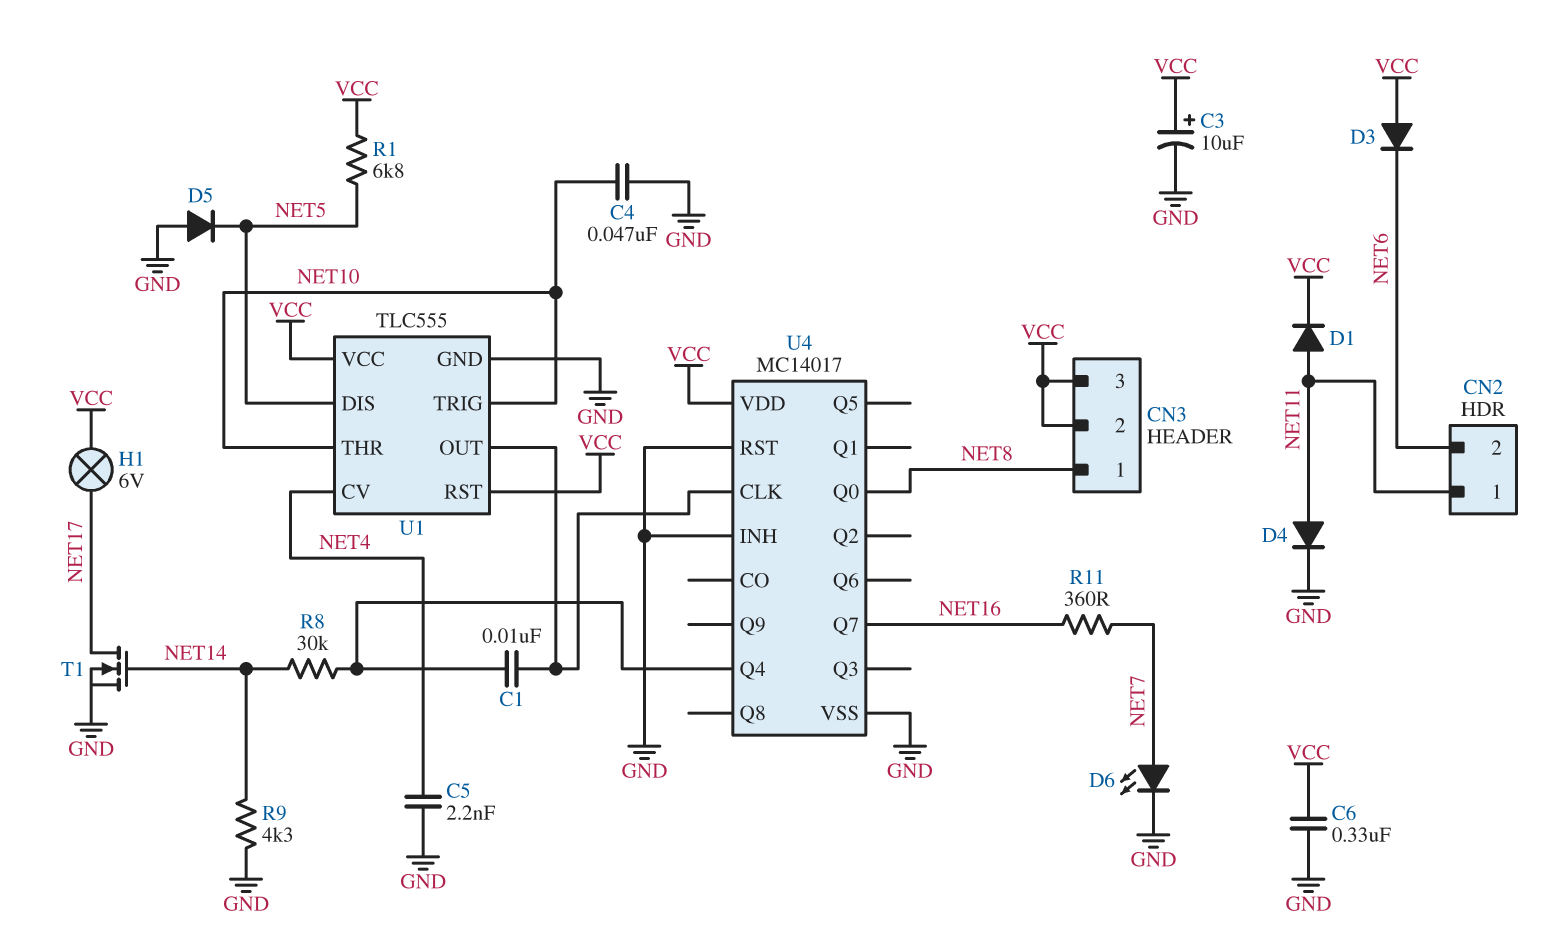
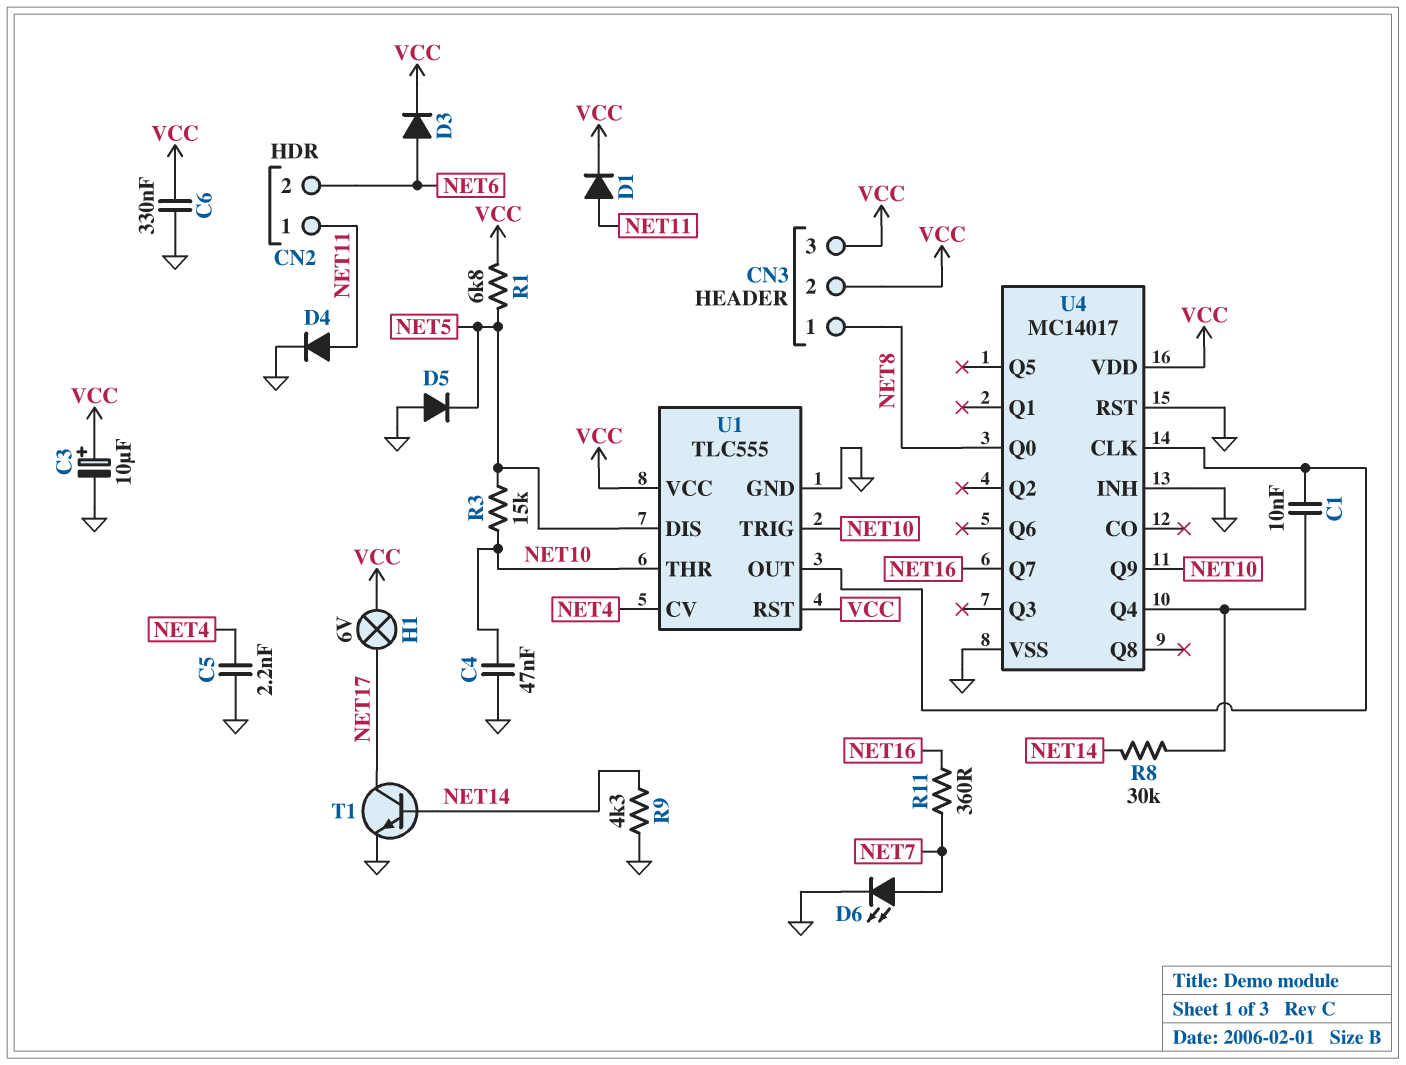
D3: diode (A VCC, K NET6) -> diode (A NET6, K VCC)
R3: none -> 15k (NET5, NET10)
T1: NMOS (G NET14, D NET17, S GND) -> NPN (B NET14, C NET17, E GND)
U4 pin Q9: none -> NET10

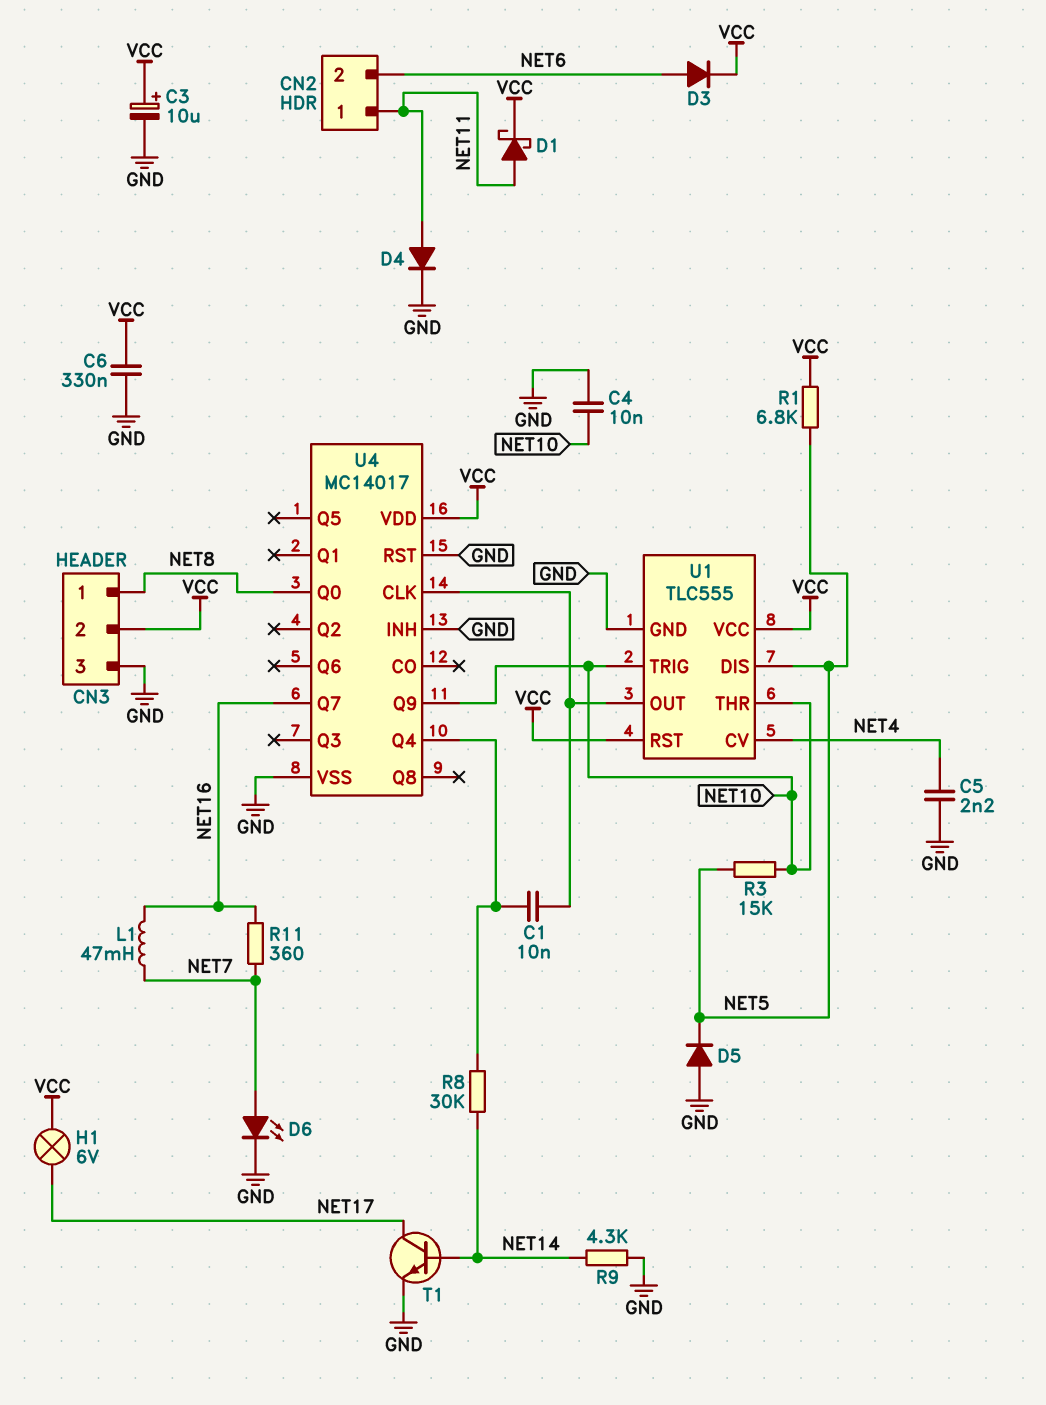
C4: 47nF (GND, NET10) -> 10nF (GND, NET10)
CN3 pin 3: VCC -> GND
D1: diode (A NET11, K VCC) -> schottky (A NET11, K VCC)
L1: none -> 47mH (NET7, NET16)

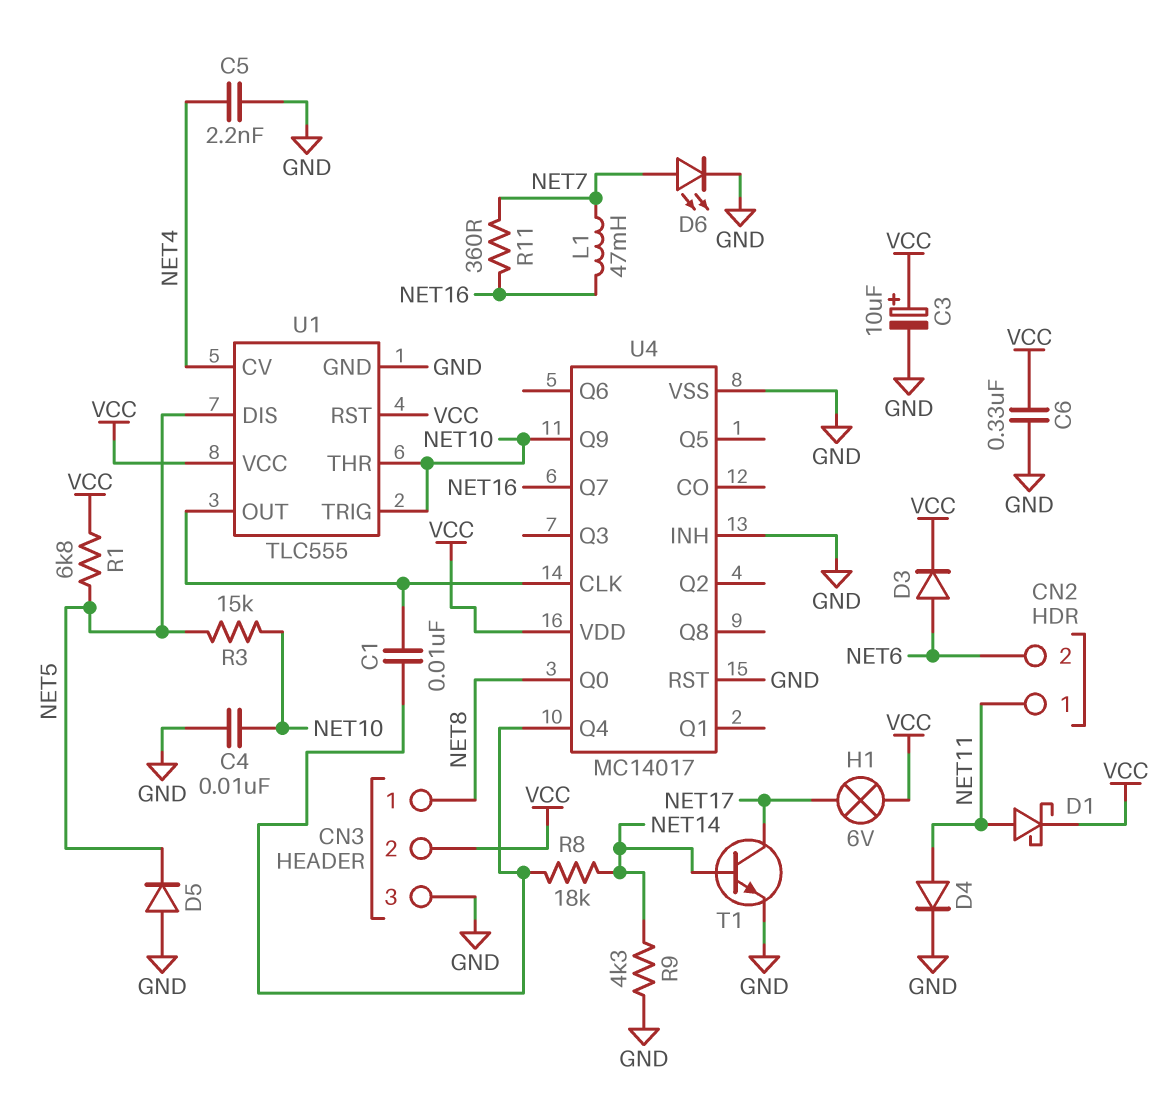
R8: 30k (NET14, U4/Q4) -> 18k (NET14, U4/Q4)

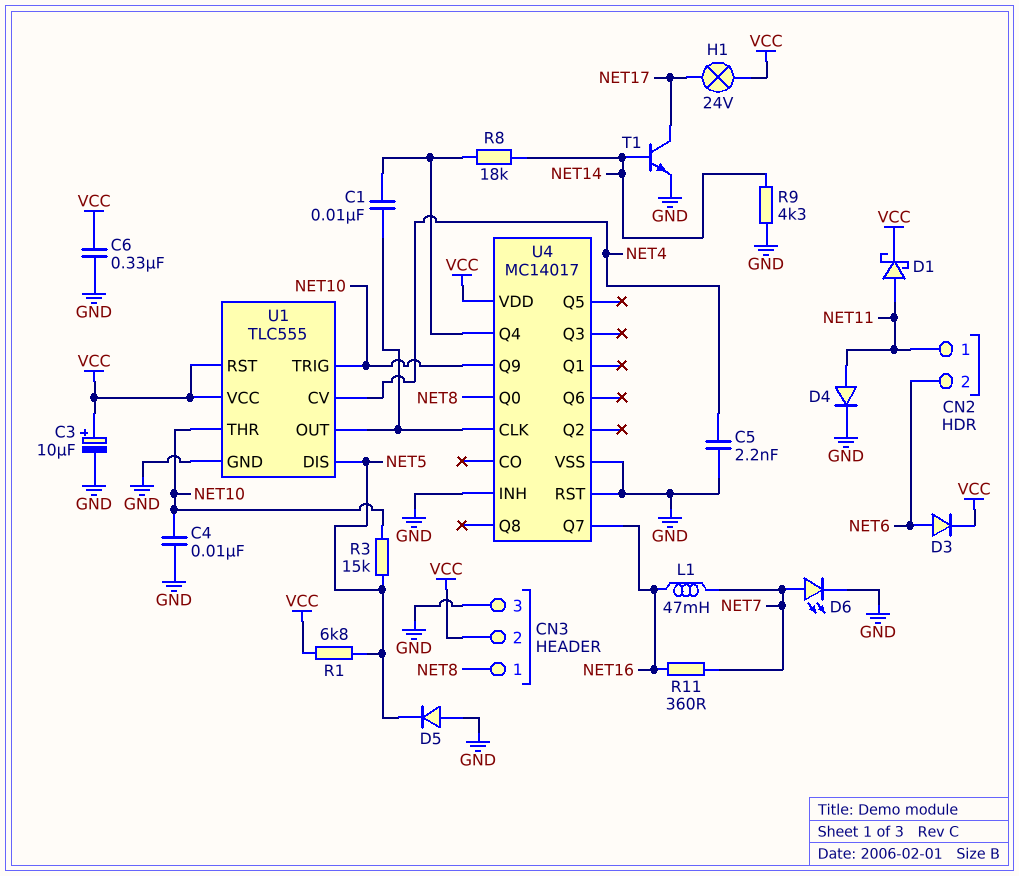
H1: lamp 6V (NET17, VCC) -> lamp 24V (NET17, VCC)

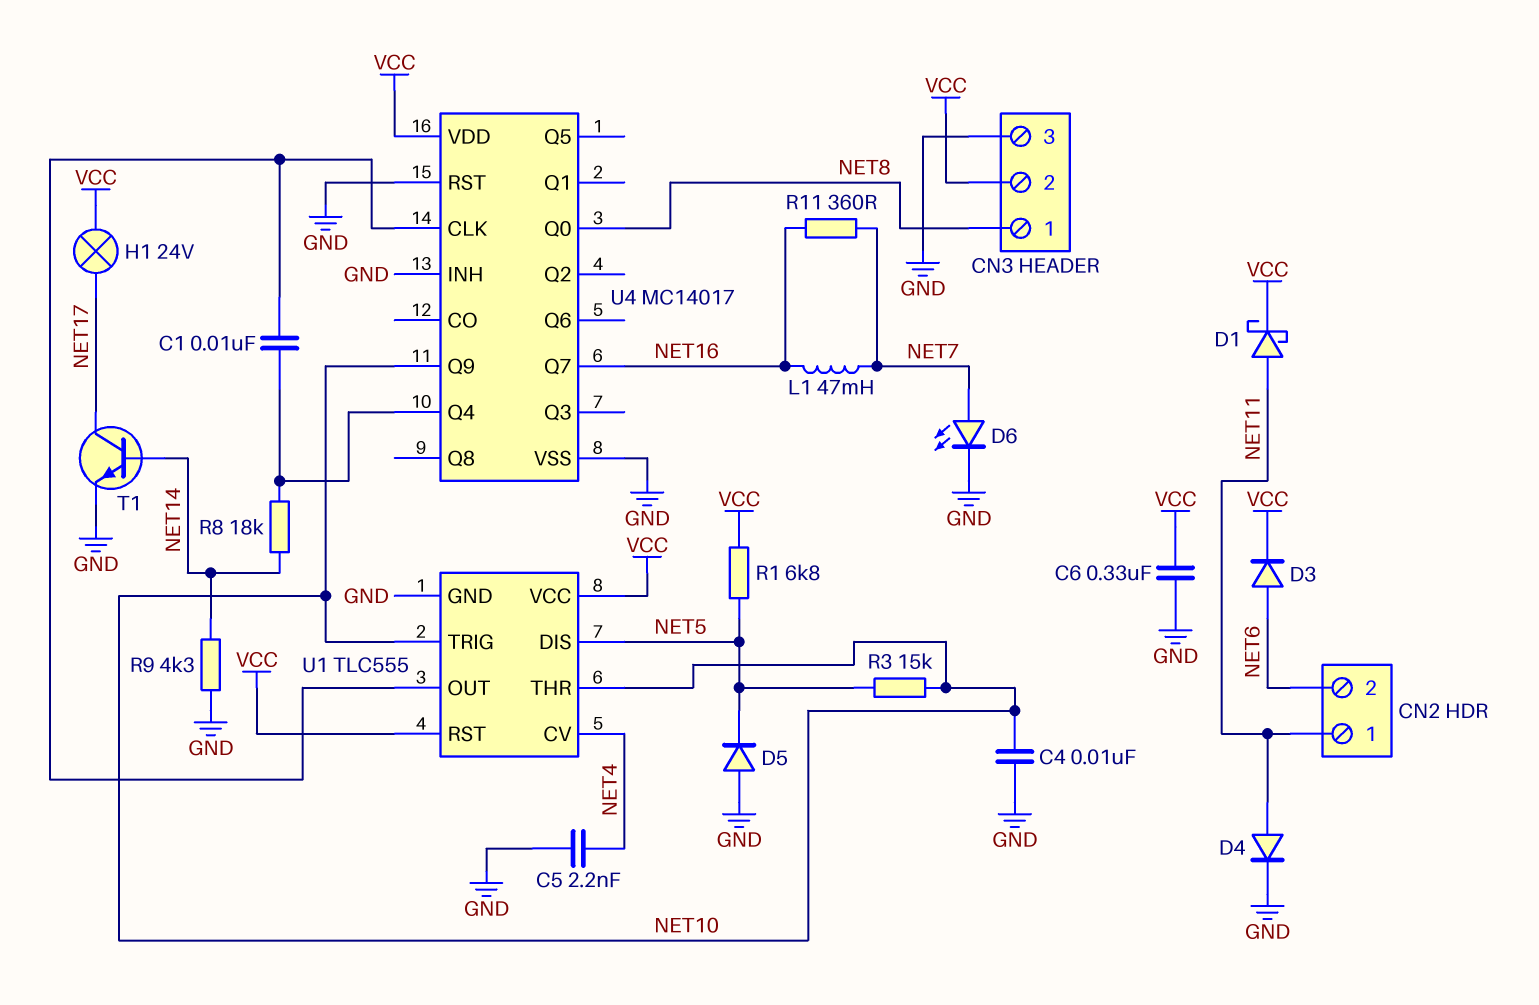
C3: 10uF (plus VCC, minus GND) -> none

